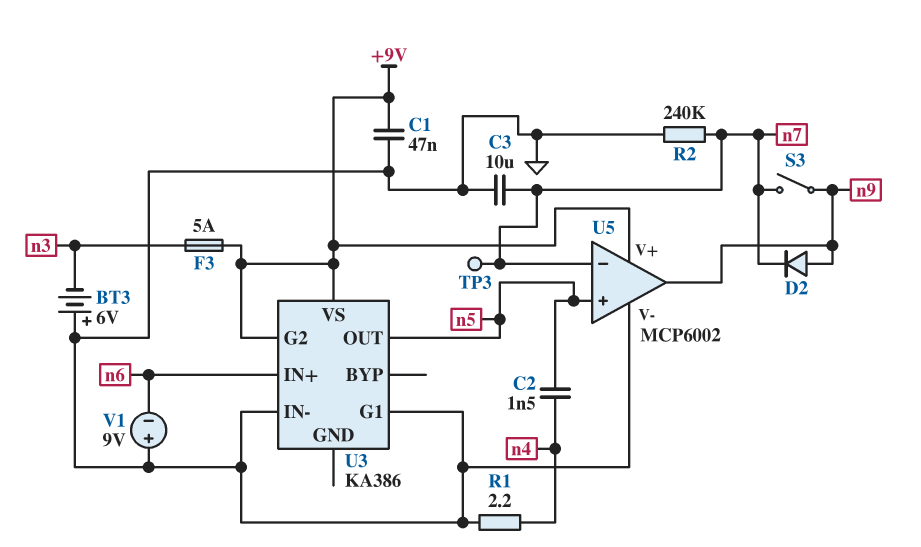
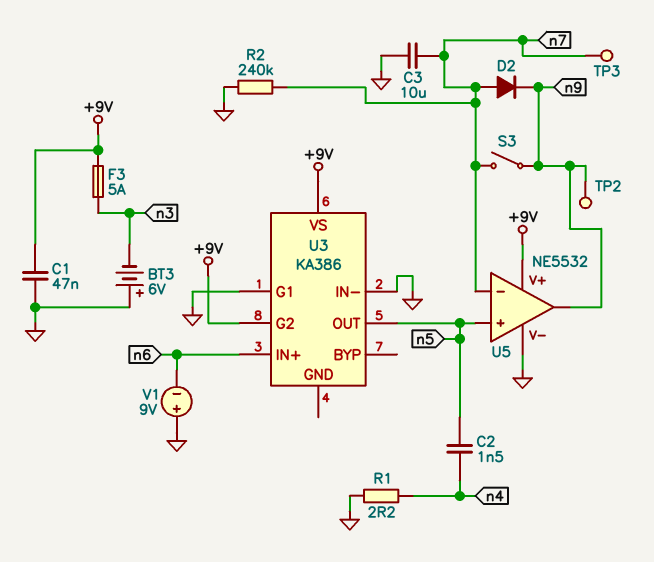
D2: diode (A n9, K n7) -> diode (A n7, K n9)
TP2: none -> test point (n9)
U5: MCP6002 -> NE5532

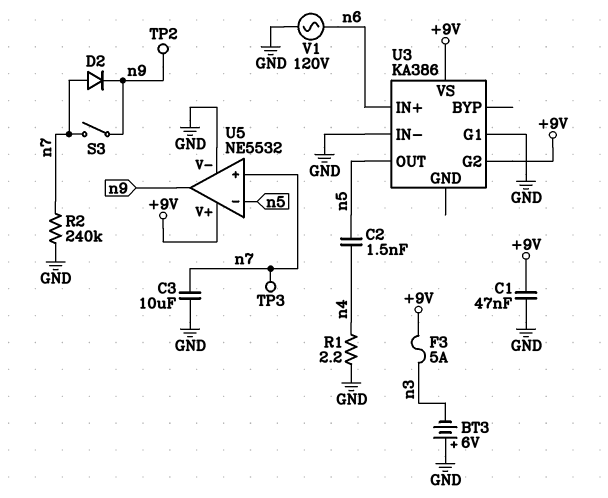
U5 pin in+: n5 -> n7
U5 pin in-: n7 -> n5
V1: 9V (plus GND, minus n6) -> AC 120V (GND, n6)

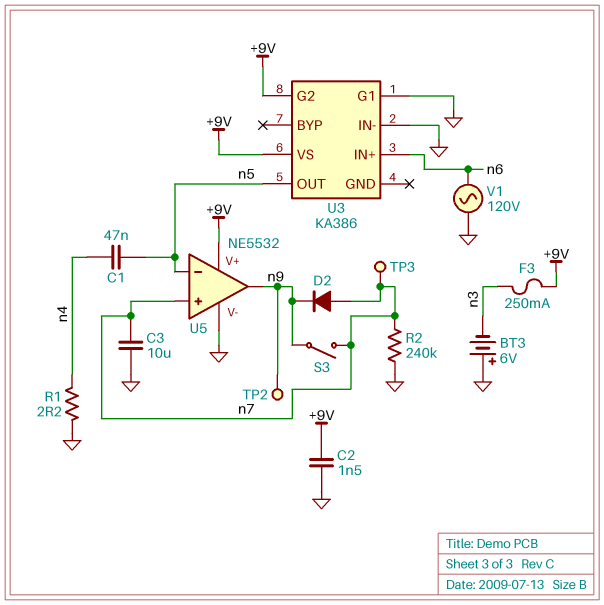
C1: 47nF (+9V, GND) -> 47nF (n4, n5)
C2: 1.5nF (n4, n5) -> 1.5nF (+9V, GND)
F3: 5A (+9V, n3) -> 250mA (+9V, n3)

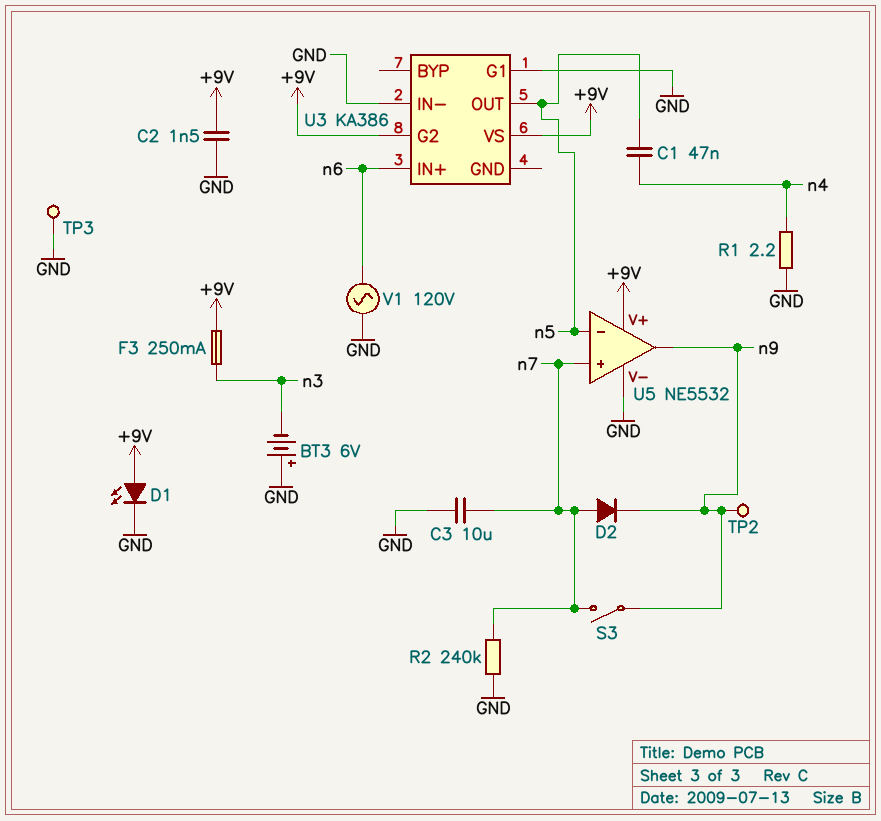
D1: none -> LED (A +9V, K GND)
TP3: test point (n7) -> test point (GND)

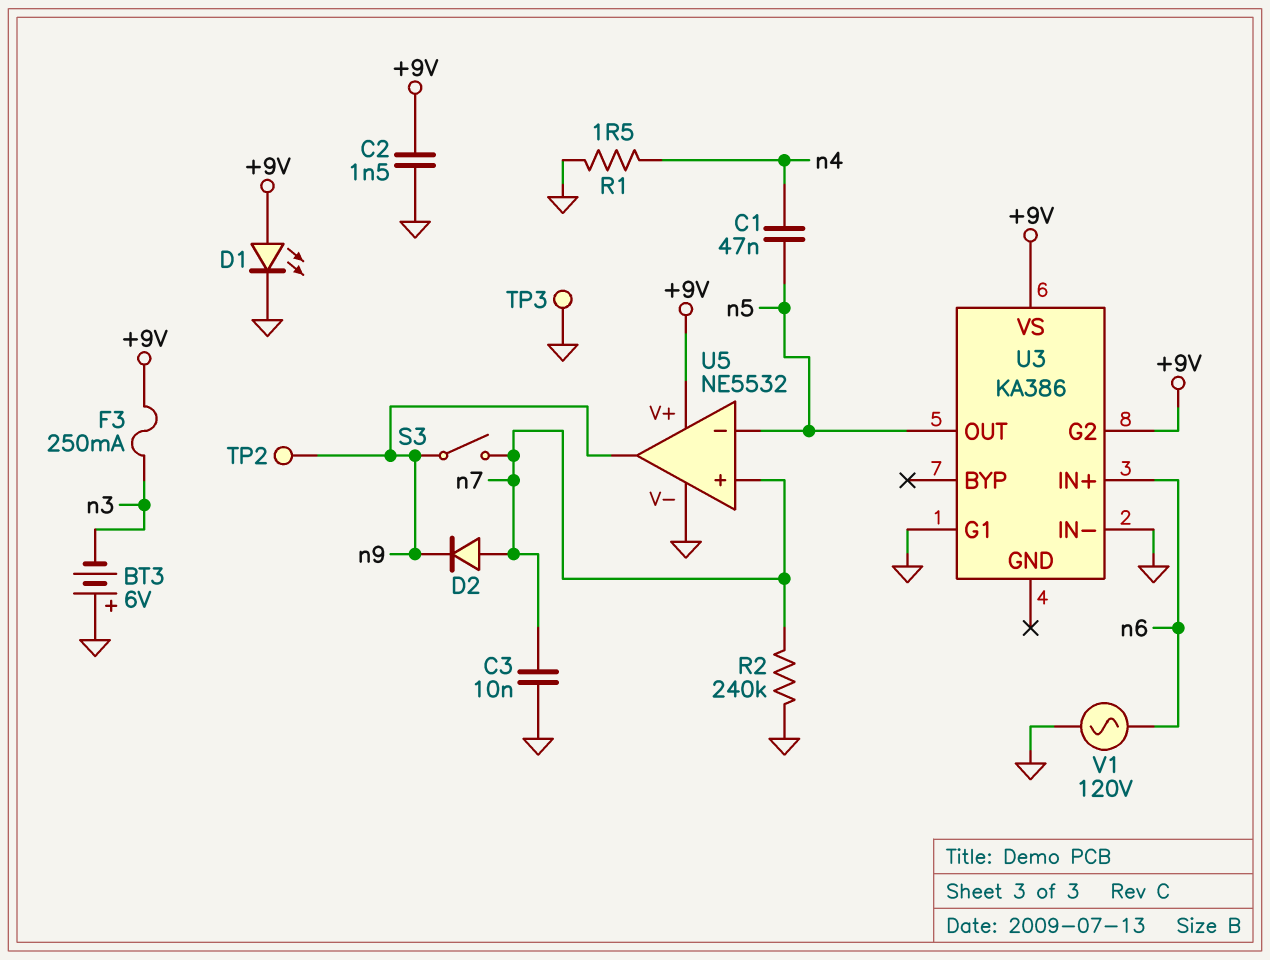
C3: 10uF (GND, n7) -> 10nF (GND, n7)
R1: 2.2 (GND, n4) -> 1.5 (GND, n4)

